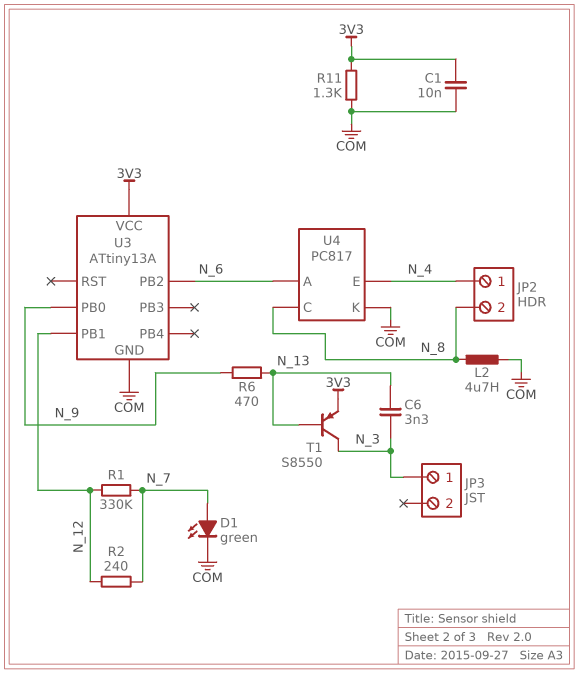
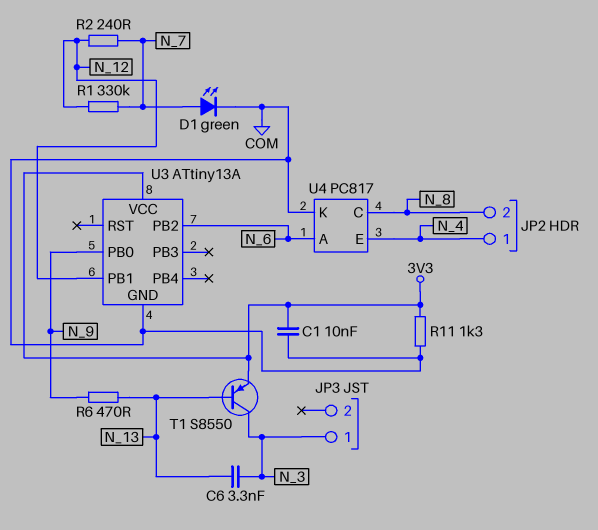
L2: 4.7uH (COM, N_8) -> none

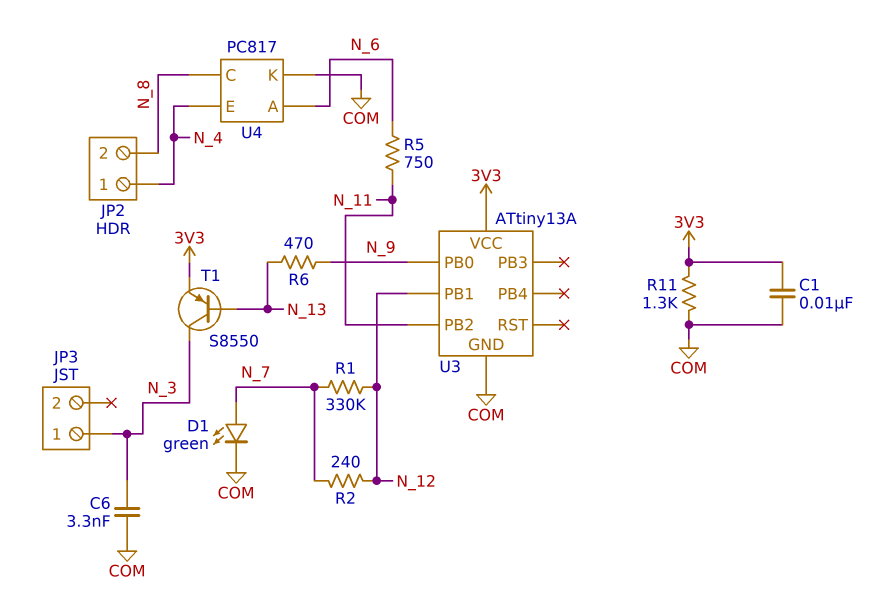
C6: 3.3nF (N_3, N_13) -> 3.3nF (COM, N_3)
R5: none -> 750 (N_6, N_11)
U3 pin PB2: N_6 -> N_11

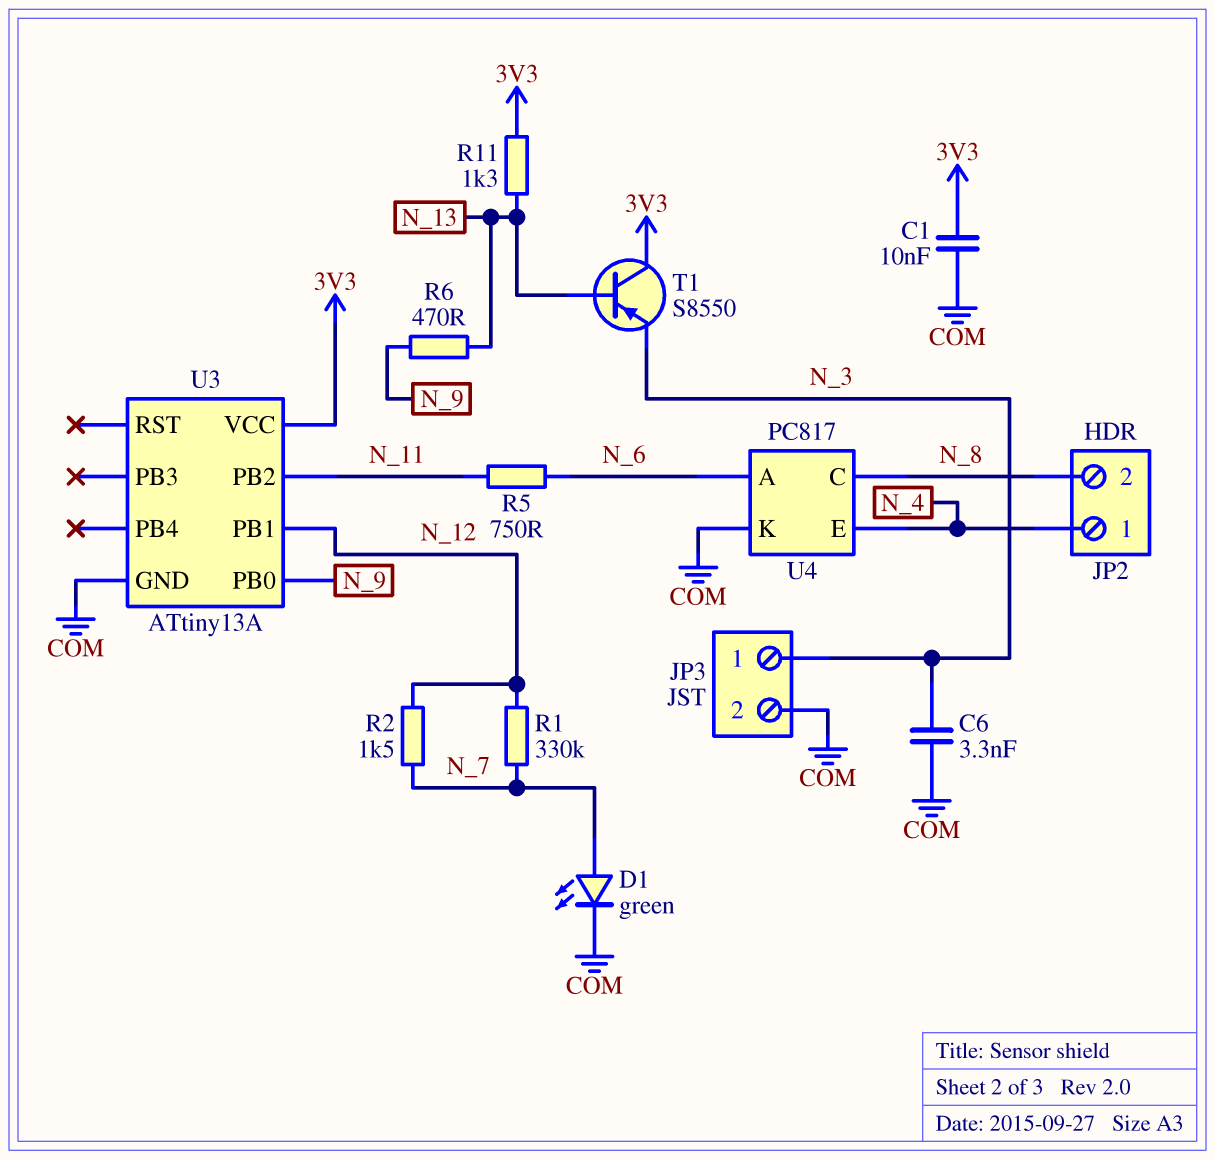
JP3 pin 2: none -> COM
R2: 240 (N_7, N_12) -> 1.5k (N_7, N_12)
R11: 1.3k (3V3, COM) -> 1.3k (3V3, N_13)
T1: PNP S8550 (B N_13, C N_3, E 3V3) -> PNP S8550 (B N_13, C 3V3, E N_3)

